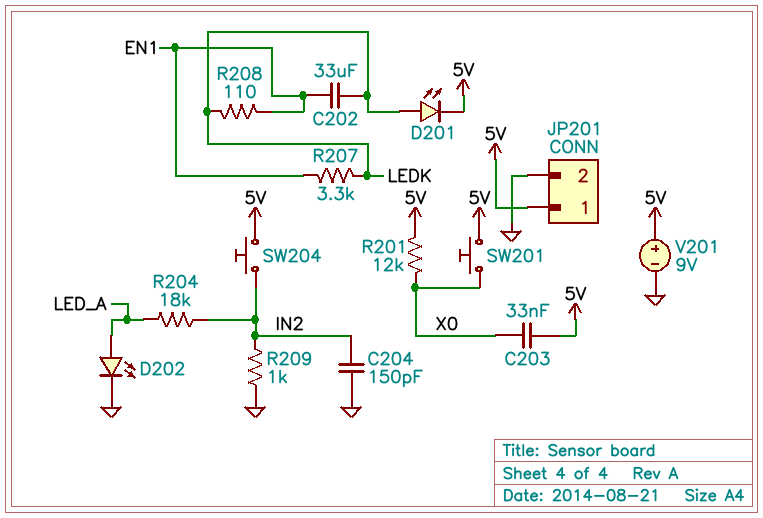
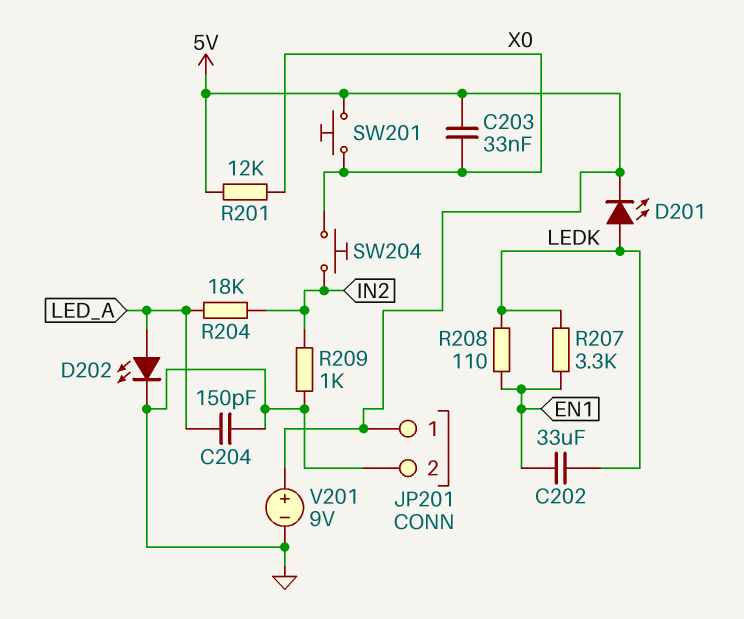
C204: 150pF (GND, IN2) -> 150pF (GND, LED_A)
SW204: button (5V, IN2) -> button (IN2, X0)

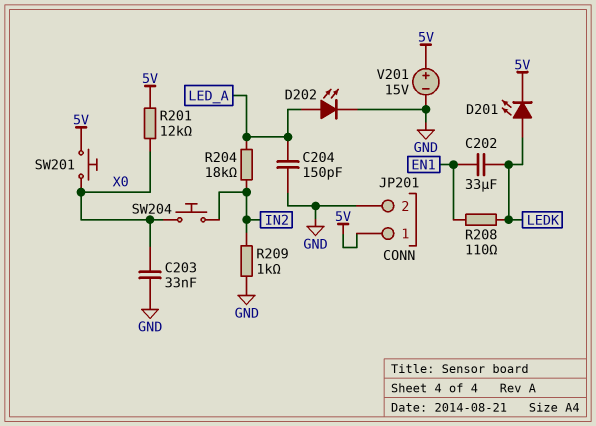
C203: 33nF (5V, X0) -> 33nF (GND, X0)
R207: 3.3k (EN1, LEDK) -> none
V201: 9V (plus 5V, minus GND) -> 15V (plus 5V, minus GND)

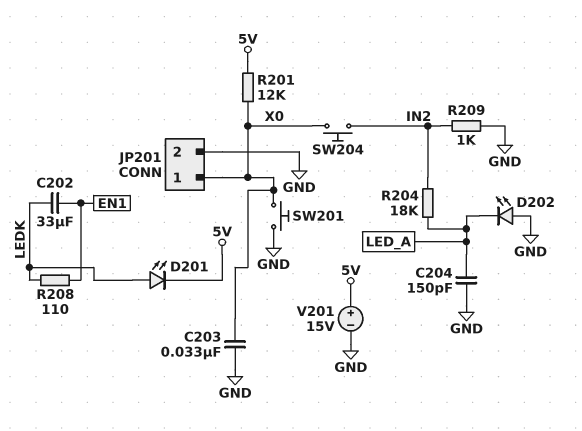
D202: LED (A LED_A, K GND) -> LED (A GND, K LED_A)
JP201 pin 1: 5V -> X0
SW201: button (5V, X0) -> button (GND, X0)

